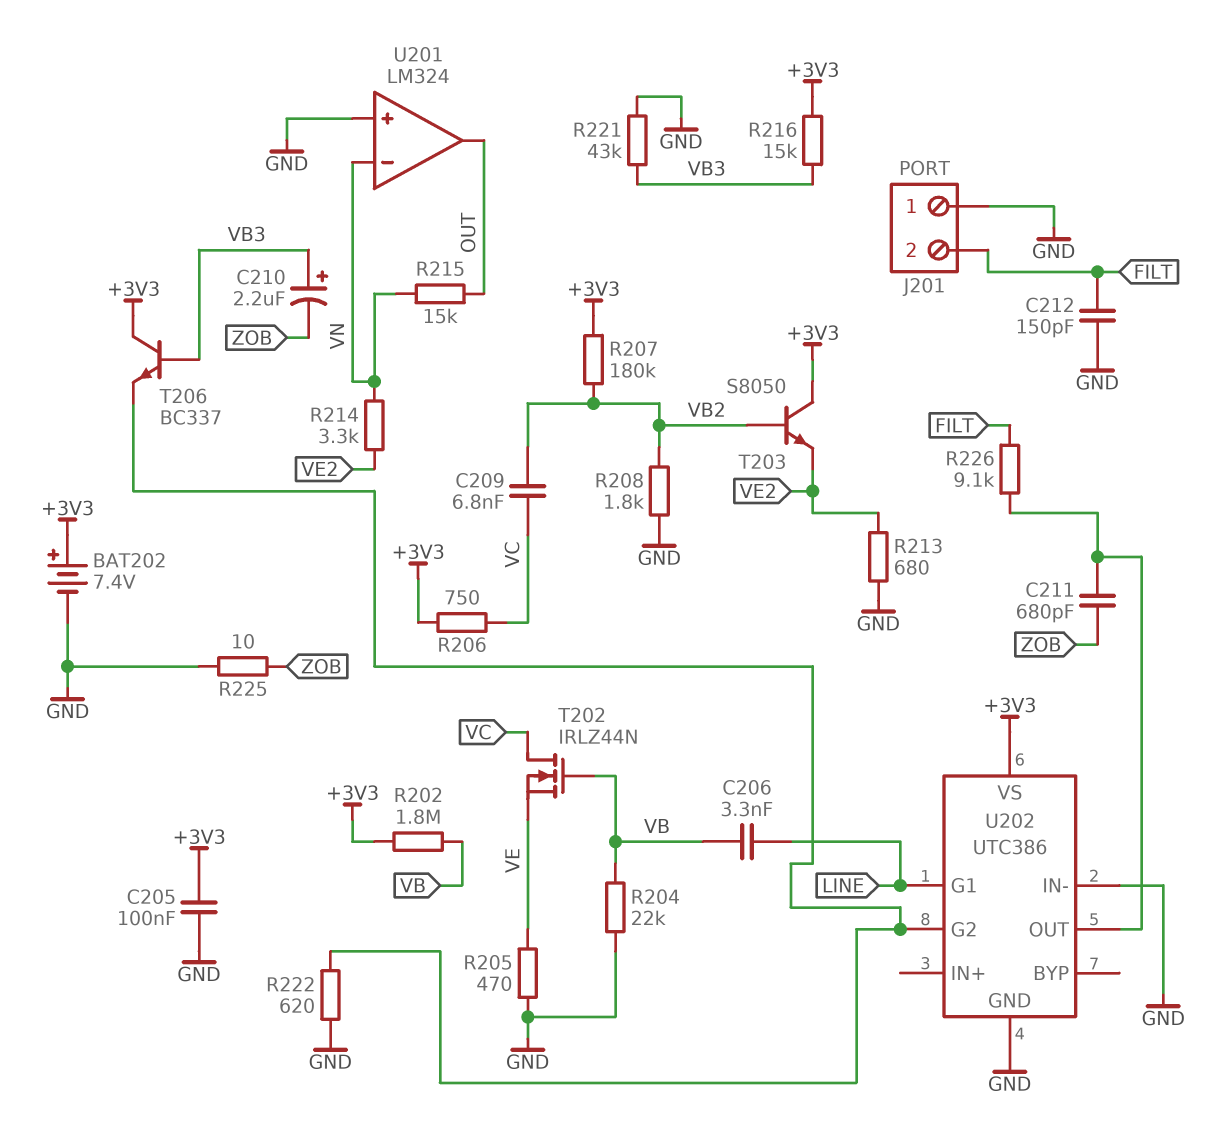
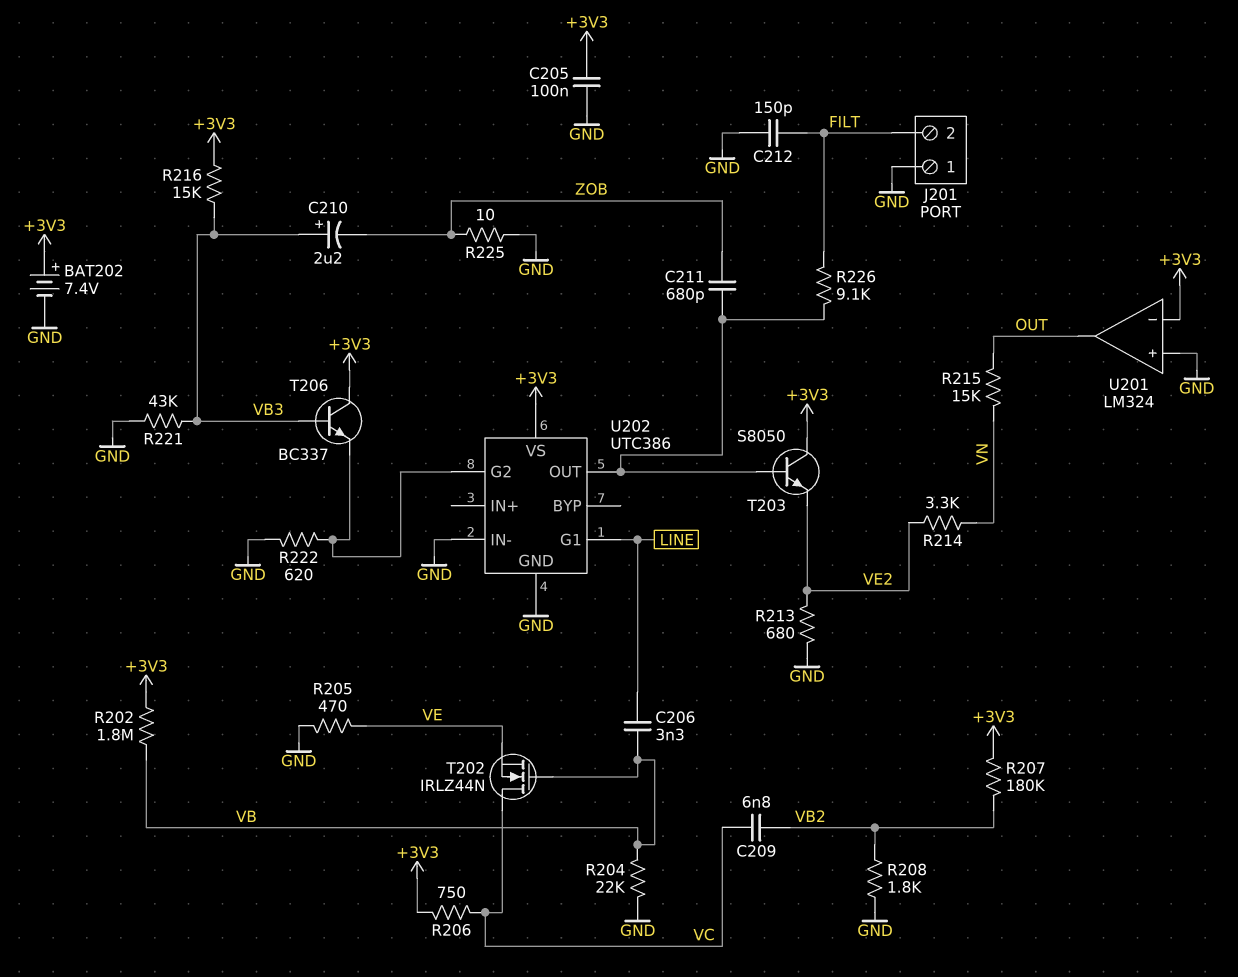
T203: NPN S8050 (B VB2, C +3V3, E VE2) -> NPN S8050 (B U202/OUT, C +3V3, E VE2)
U201 pin in-: VN -> +3V3

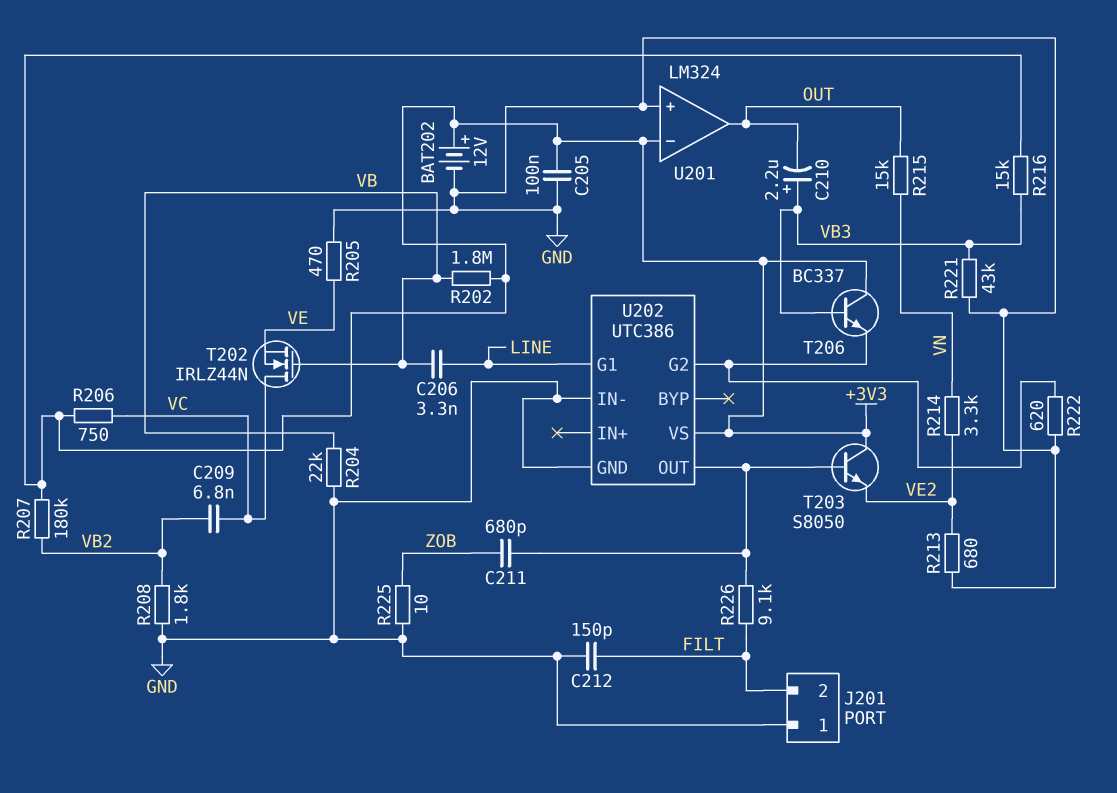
BAT202: 7.4V (plus +3V3, minus GND) -> 12V (plus +3V3, minus GND)
C210: 2.2uF (plus VB3, minus ZOB) -> 2.2uF (plus VB3, minus OUT)

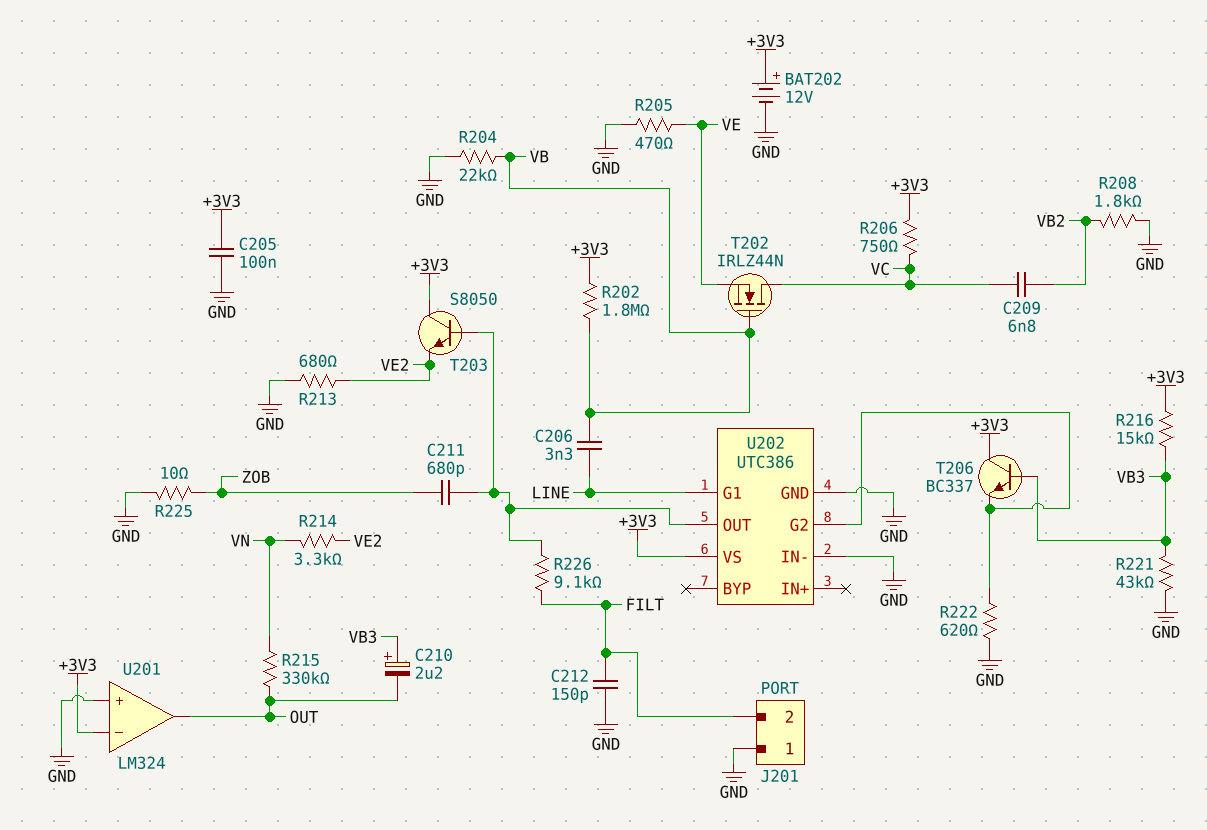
R207: 180k (+3V3, VB2) -> none
R215: 15k (OUT, VN) -> 330k (OUT, VN)

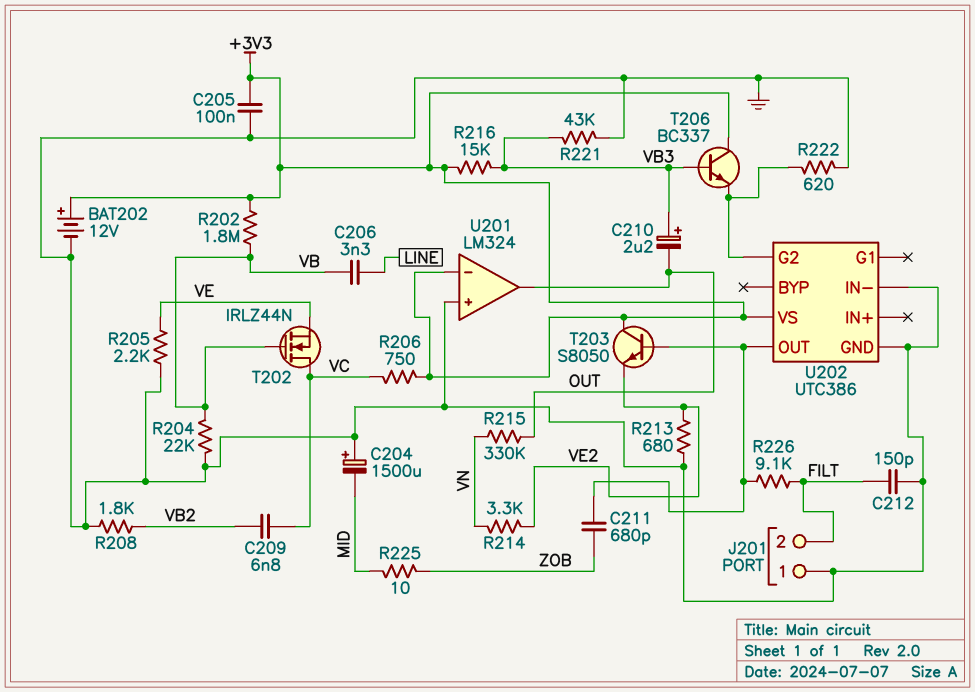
C204: none -> 1500uF (plus GND, minus MID)
R205: 470 (GND, VE) -> 2.2k (GND, VE)
R225: 10 (GND, ZOB) -> 10 (MID, ZOB)
U202 pin G1: LINE -> none

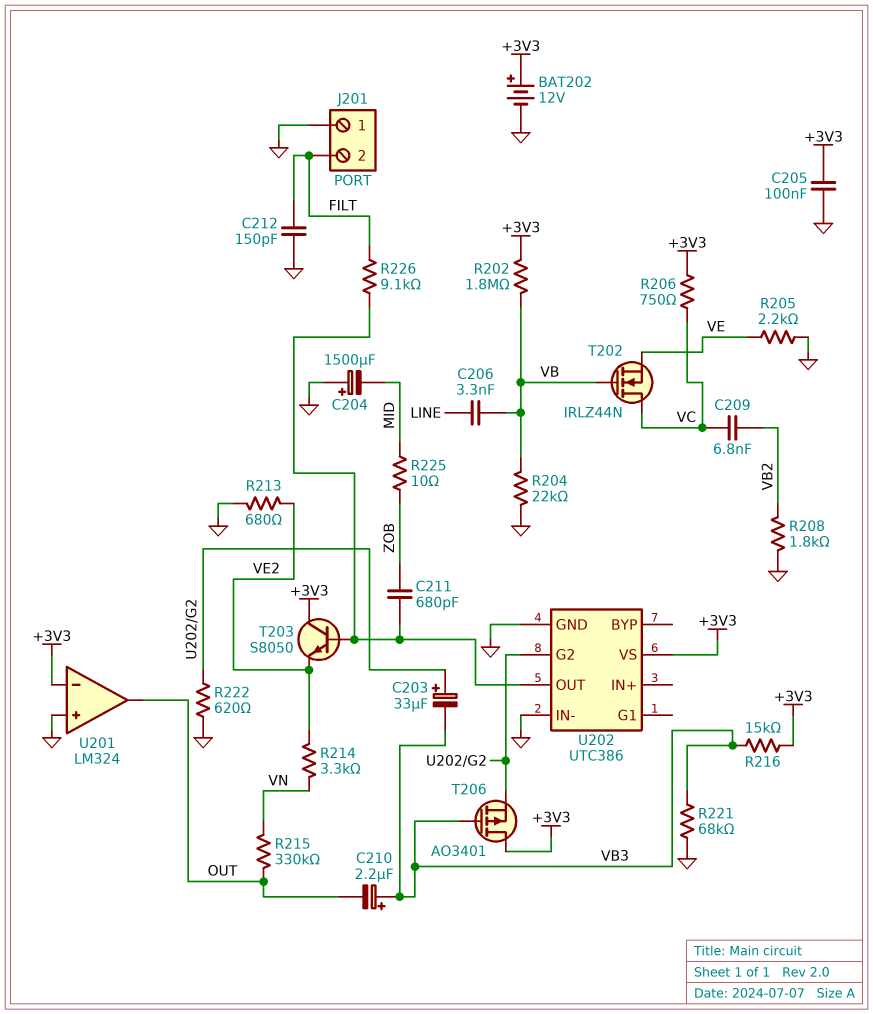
C203: none -> 33uF (plus U202/G2, minus VB3)
R221: 43k (GND, VB3) -> 68k (GND, VB3)
T206: NPN BC337 (B VB3, C +3V3, E U202/G2) -> PMOS AO3401 (G VB3, D +3V3, S U202/G2)

